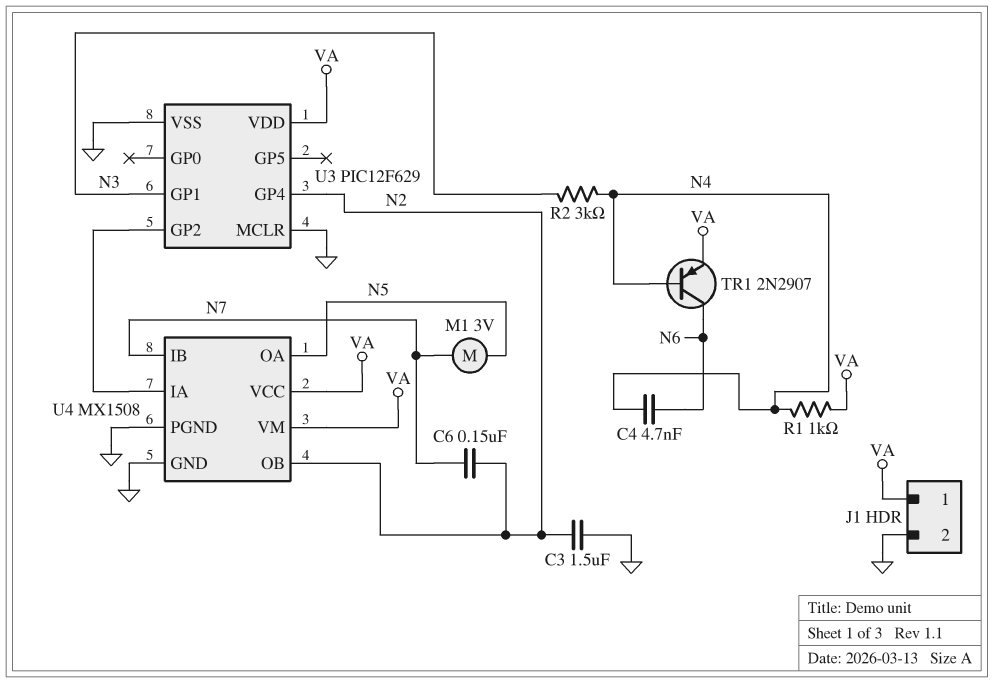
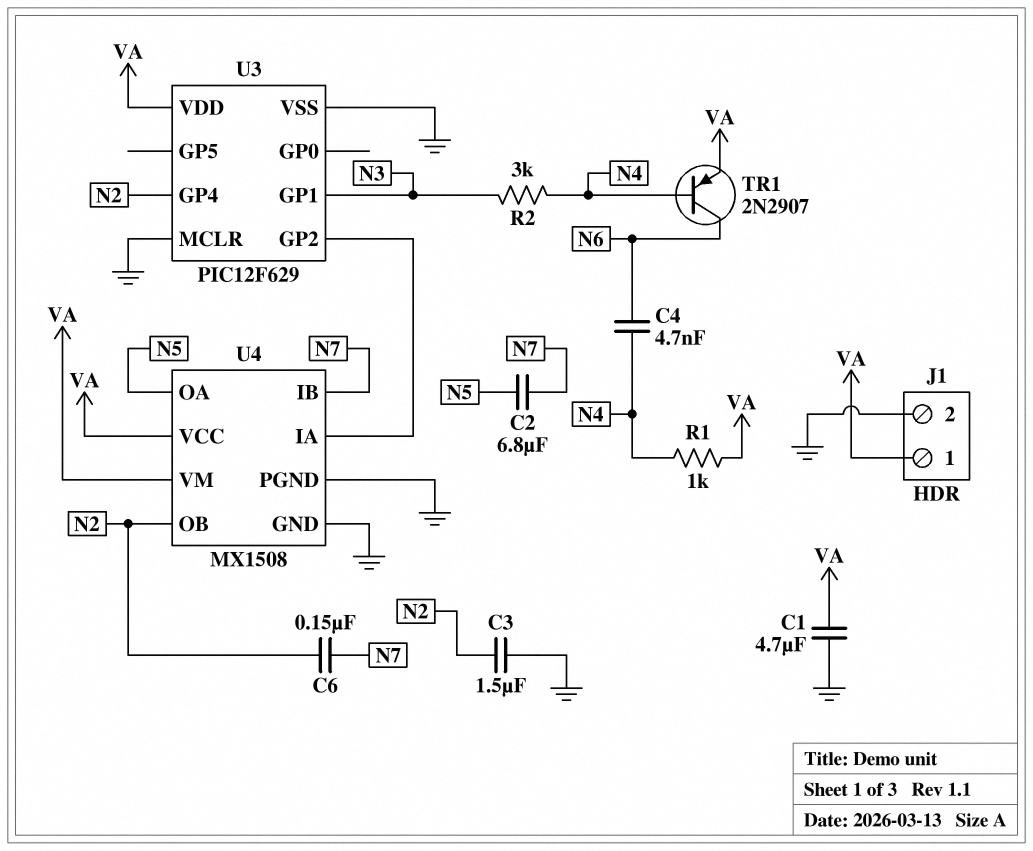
C1: none -> 4.7uF (GND, VA)
C2: none -> 6.8uF (N5, N7)
M1: motor 3V (N5, N7) -> none

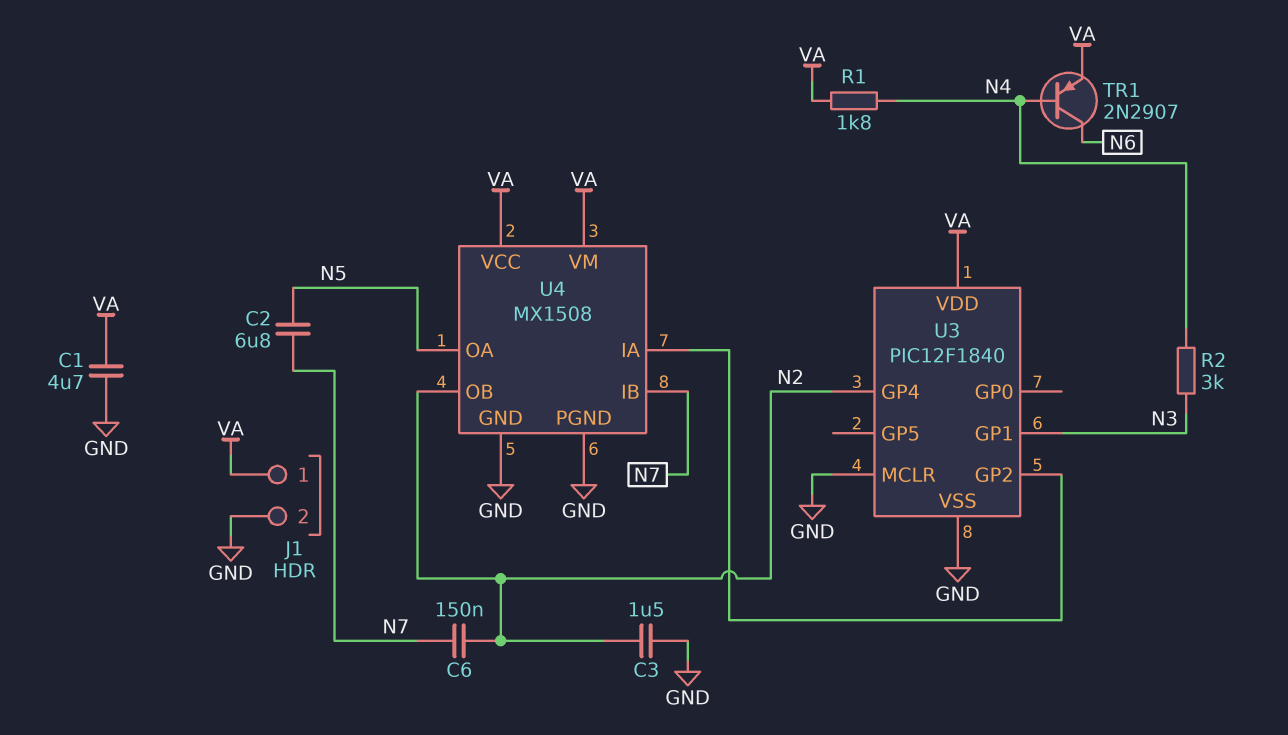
C4: 4.7nF (N4, N6) -> none
R1: 1k (N4, VA) -> 1.8k (N4, VA)
U3: PIC12F629 -> PIC12F1840

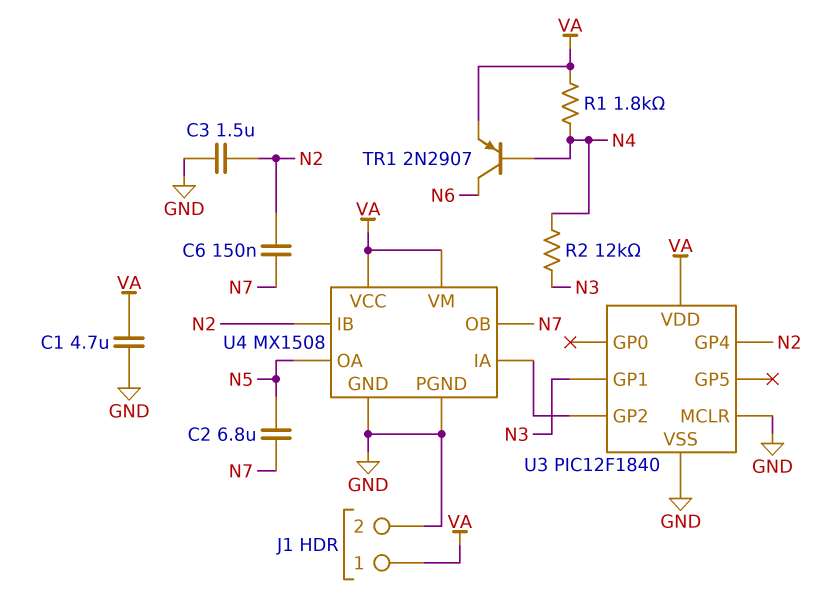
R2: 3k (N3, N4) -> 12k (N3, N4)
U4 pin IB: N7 -> N2
U4 pin OB: N2 -> N7

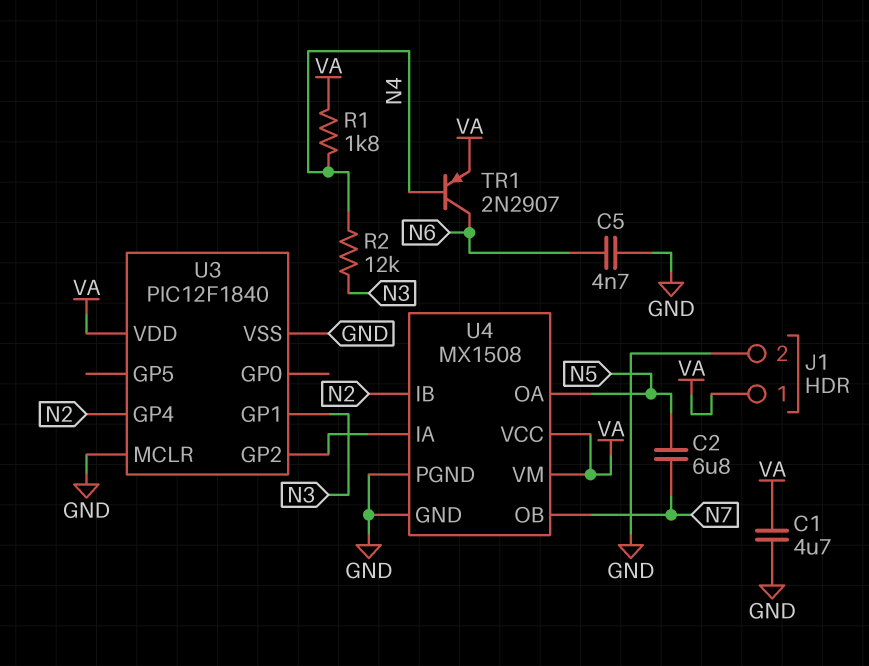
C3: 1.5uF (GND, N2) -> none
C5: none -> 4.7nF (GND, N6)
C6: 150nF (N2, N7) -> none

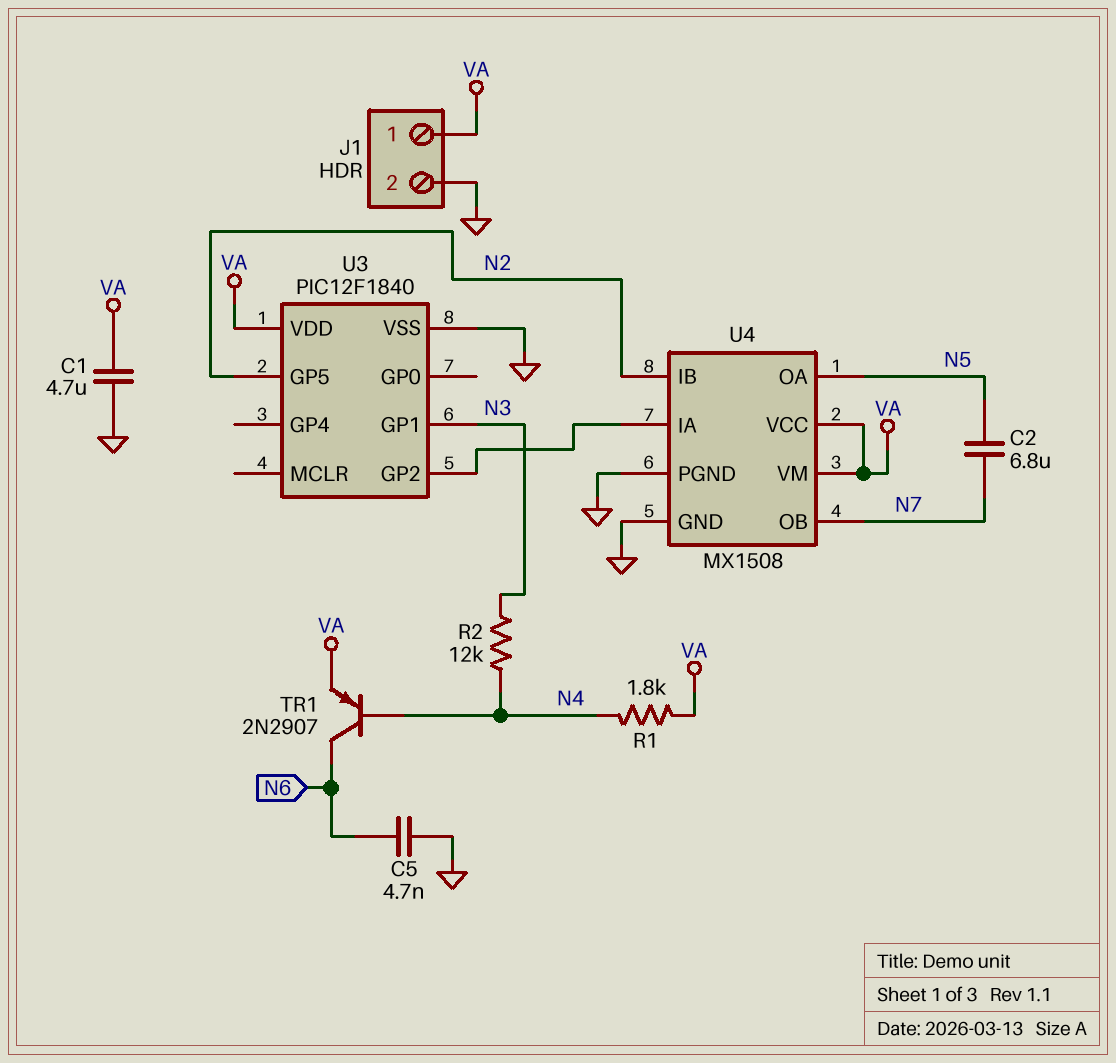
U3 pin GP4: N2 -> none
U3 pin GP5: none -> N2
U3 pin MCLR: GND -> none

